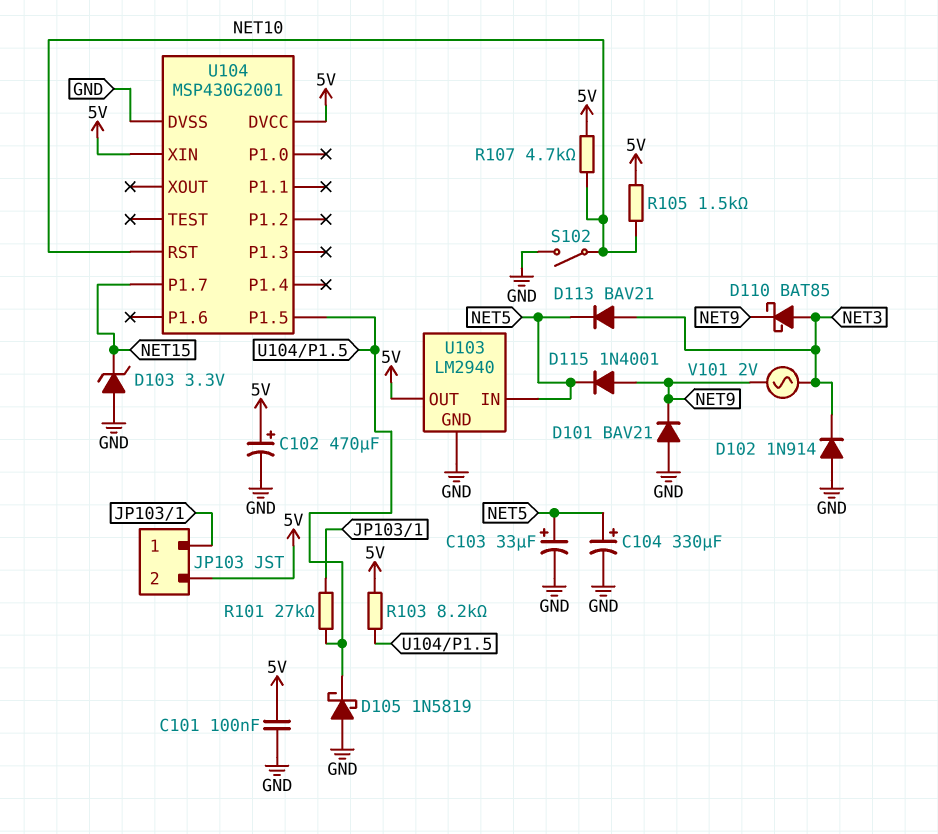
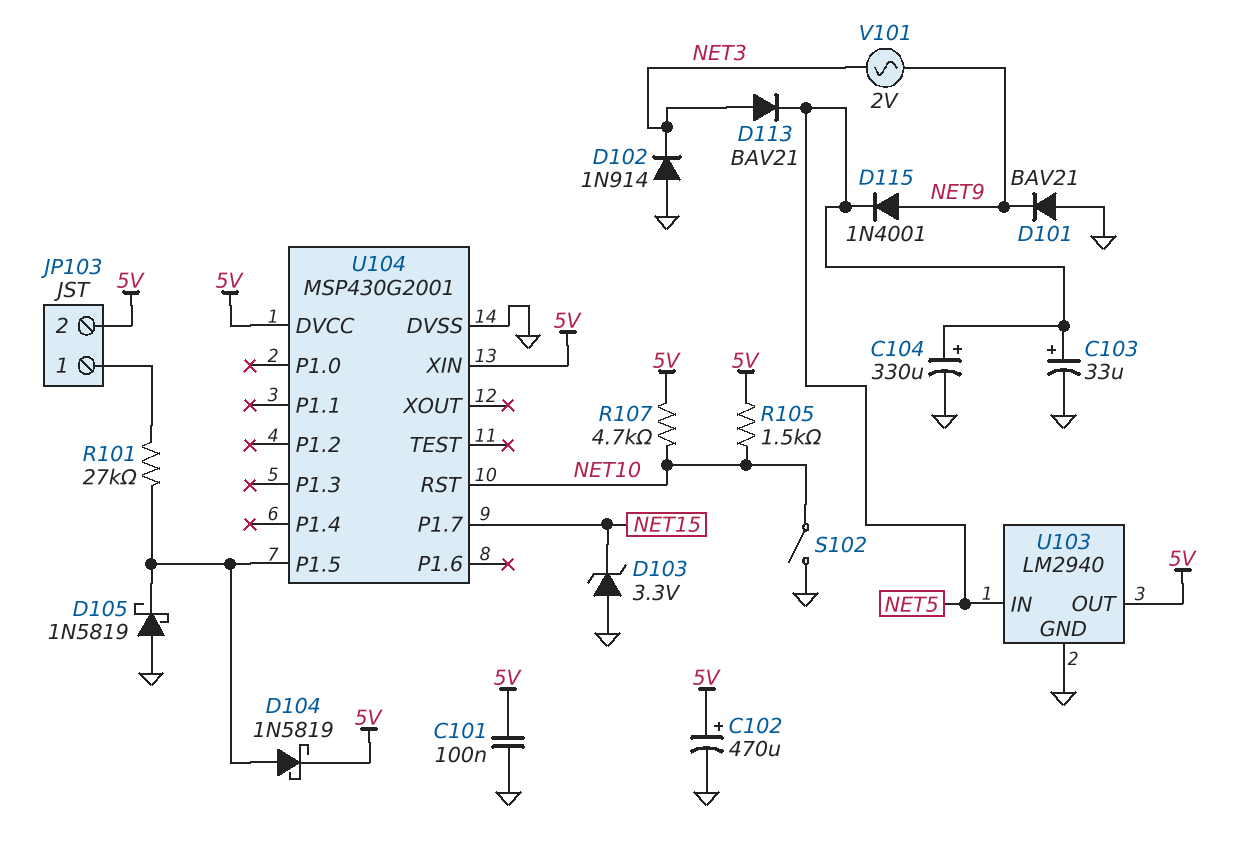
D104: none -> schottky 1N5819 (A U104/P1.5, K 5V)
D110: schottky BAT85 (A NET3, K NET9) -> none
R103: 8.2k (5V, U104/P1.5) -> none

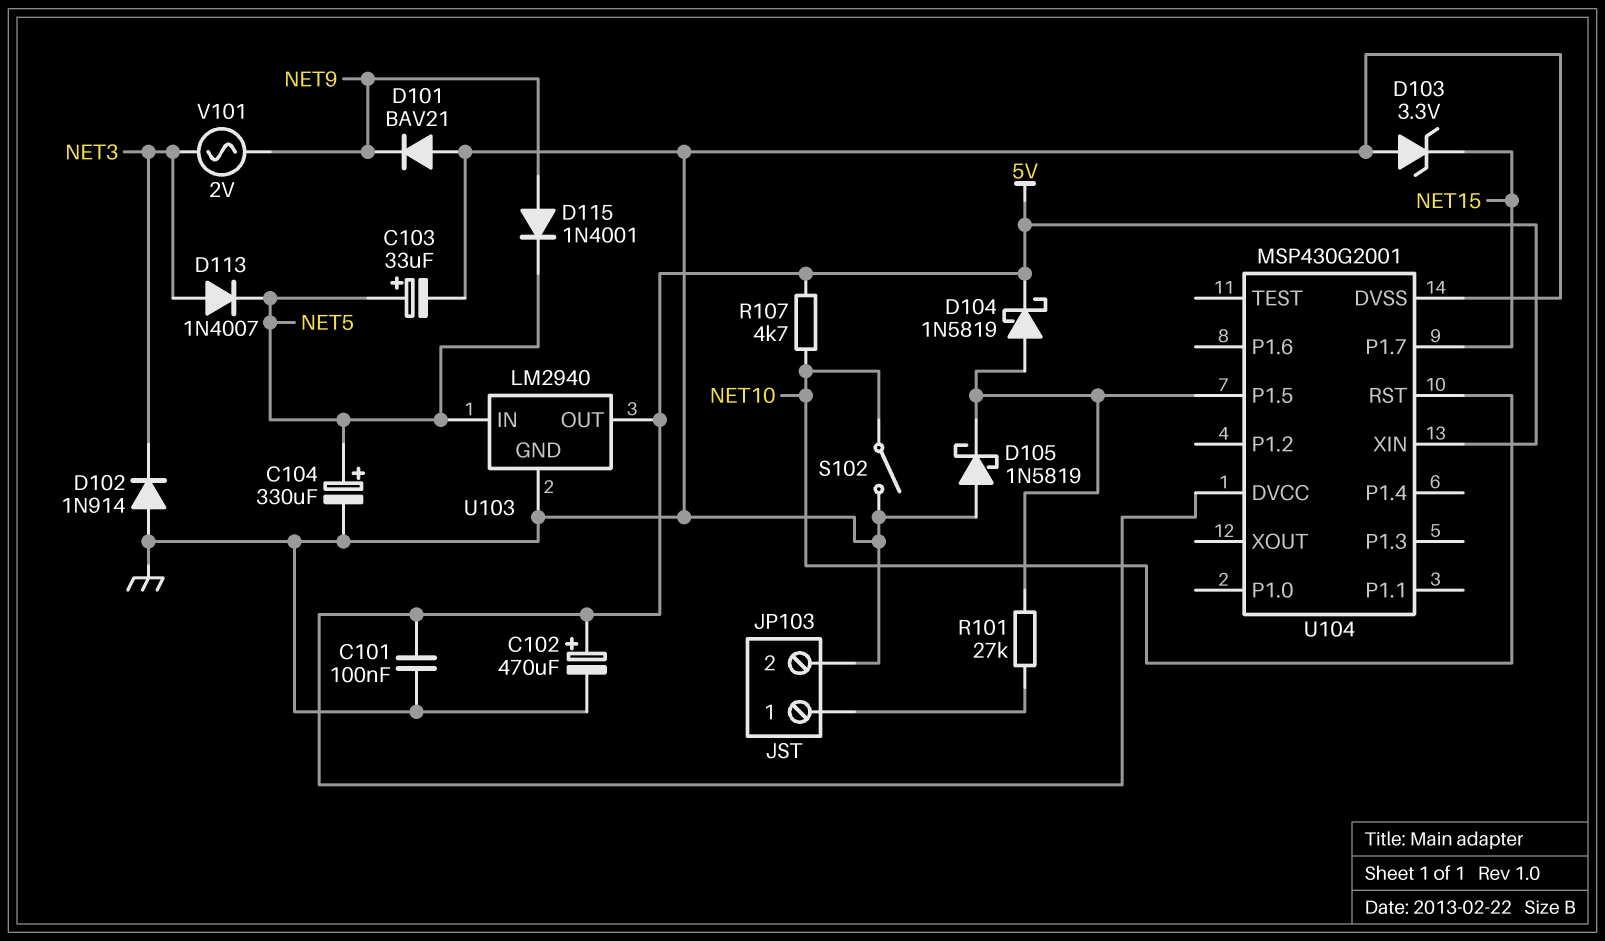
D113: diode BAV21 (A NET3, K NET5) -> diode 1N4007 (A NET3, K NET5)
JP103 pin 2: 5V -> GND
R105: 1.5k (5V, NET10) -> none

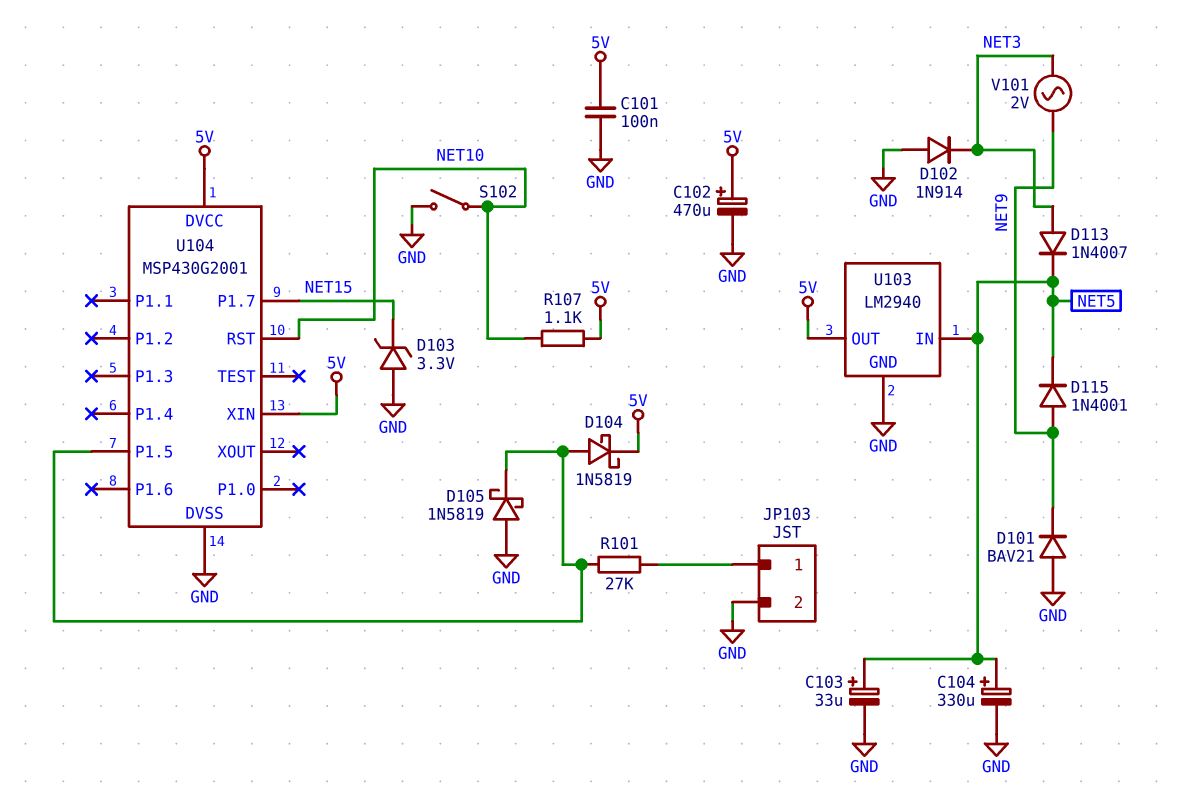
R107: 4.7k (5V, NET10) -> 1.1k (5V, NET10)

